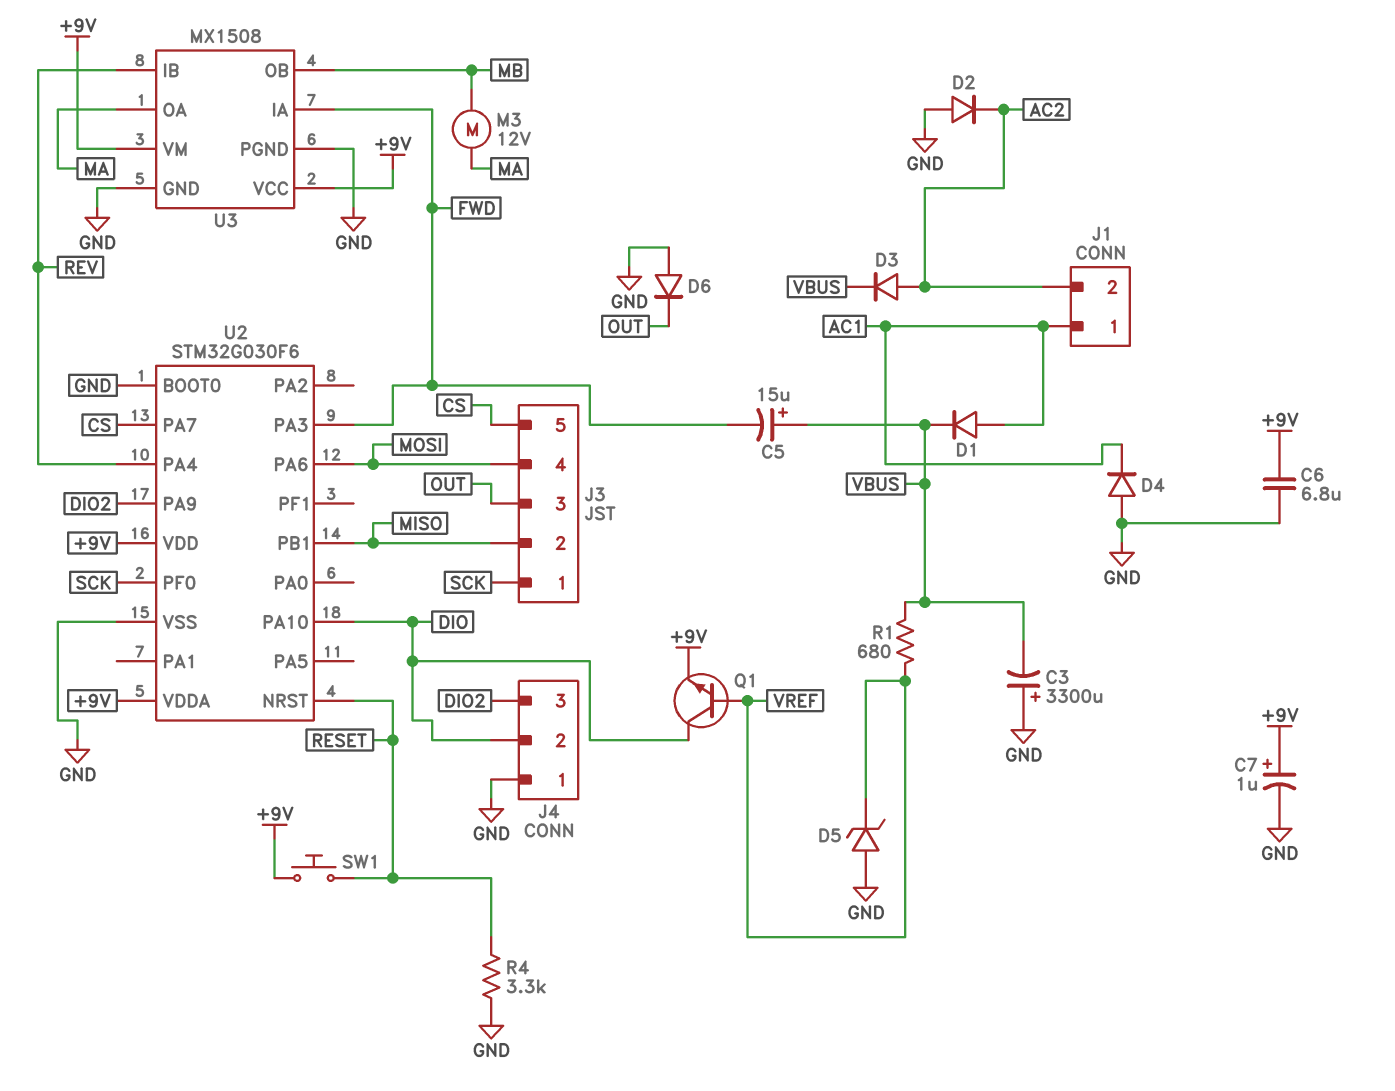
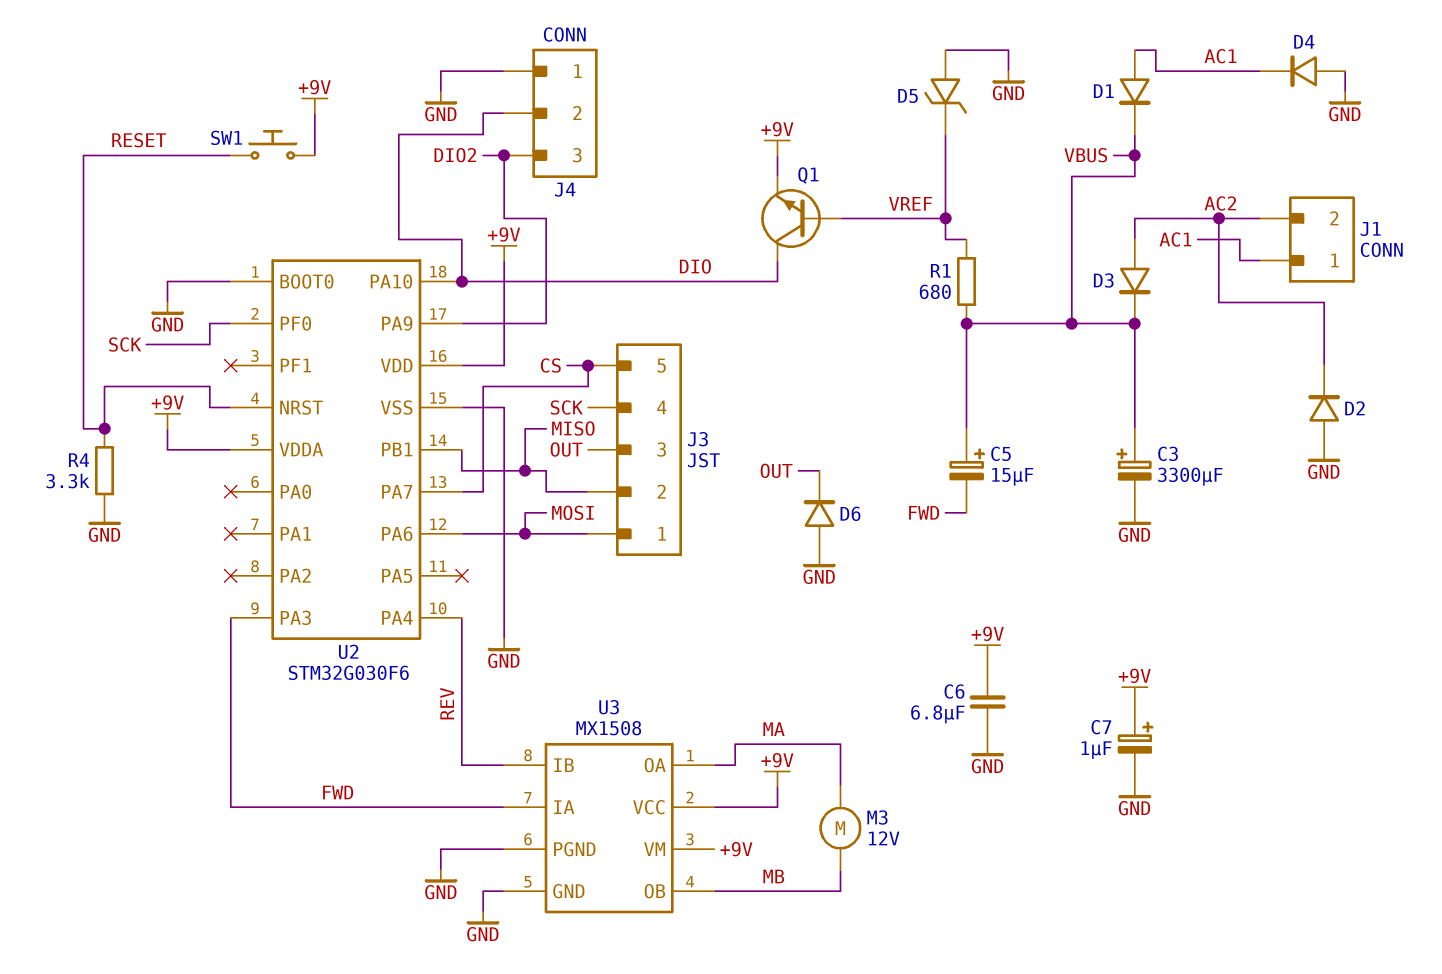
C3: 3300uF (plus GND, minus VBUS) -> 3300uF (plus VBUS, minus GND)
J3 pin 1: SCK -> MOSI
J3 pin 4: MOSI -> SCK

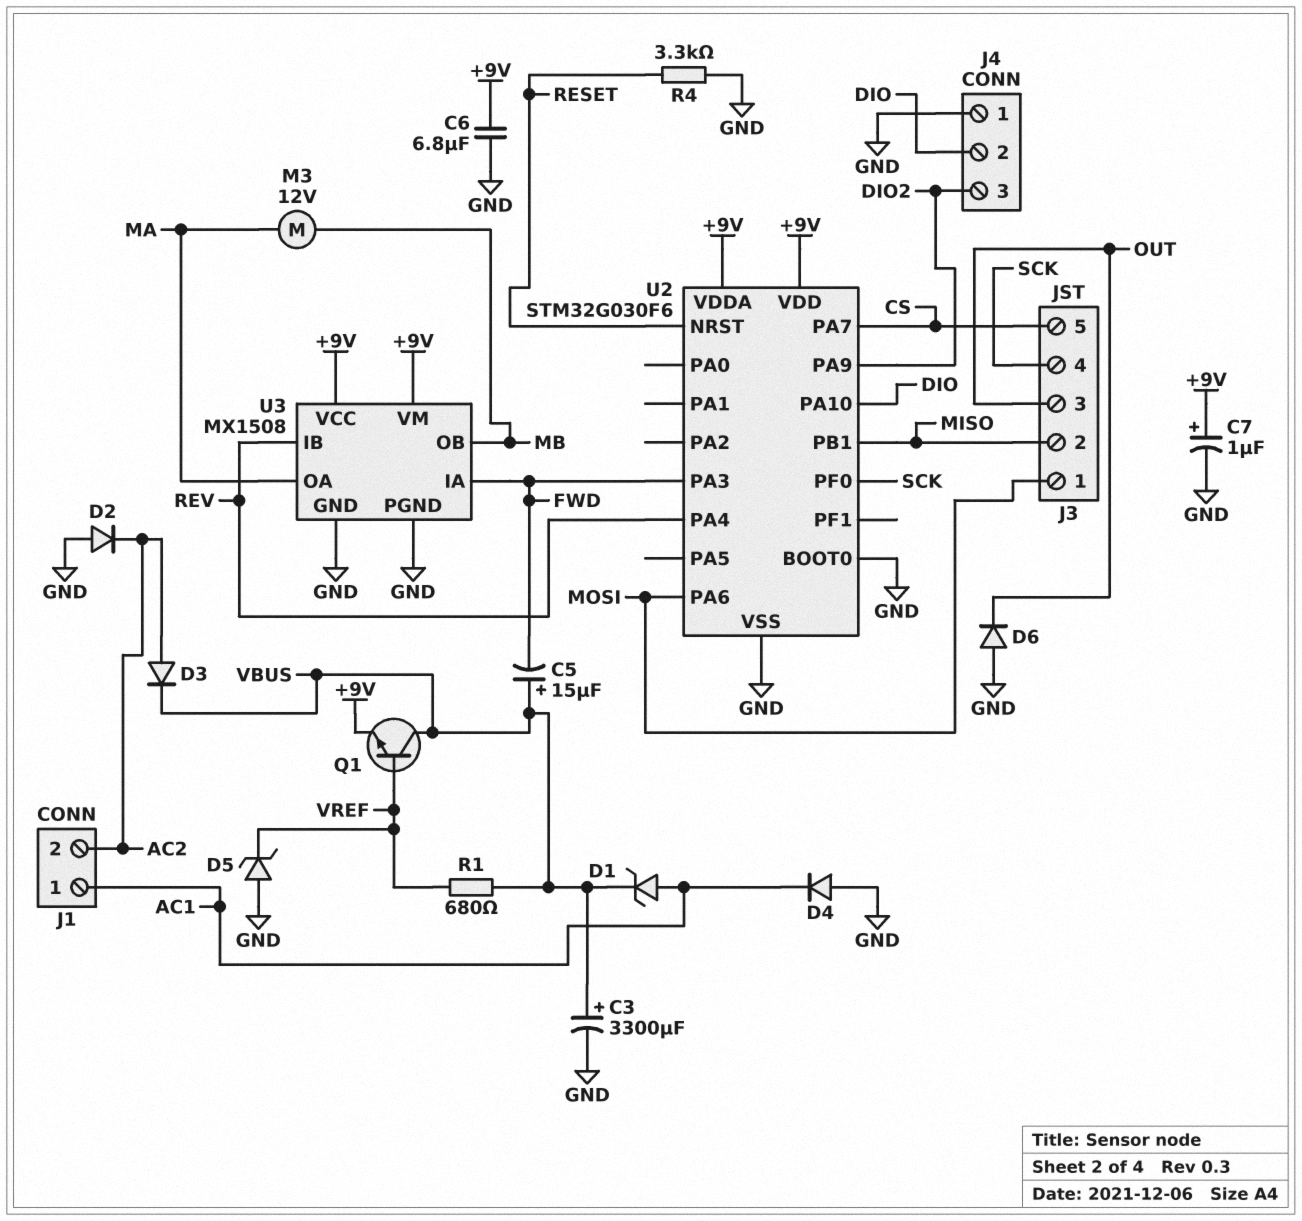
D1: diode (A AC1, K VBUS) -> zener (A AC1, K VBUS)
Q1: NPN (B VREF, C DIO, E +9V) -> NPN (B VREF, C VBUS, E +9V)
SW1: button (+9V, RESET) -> none

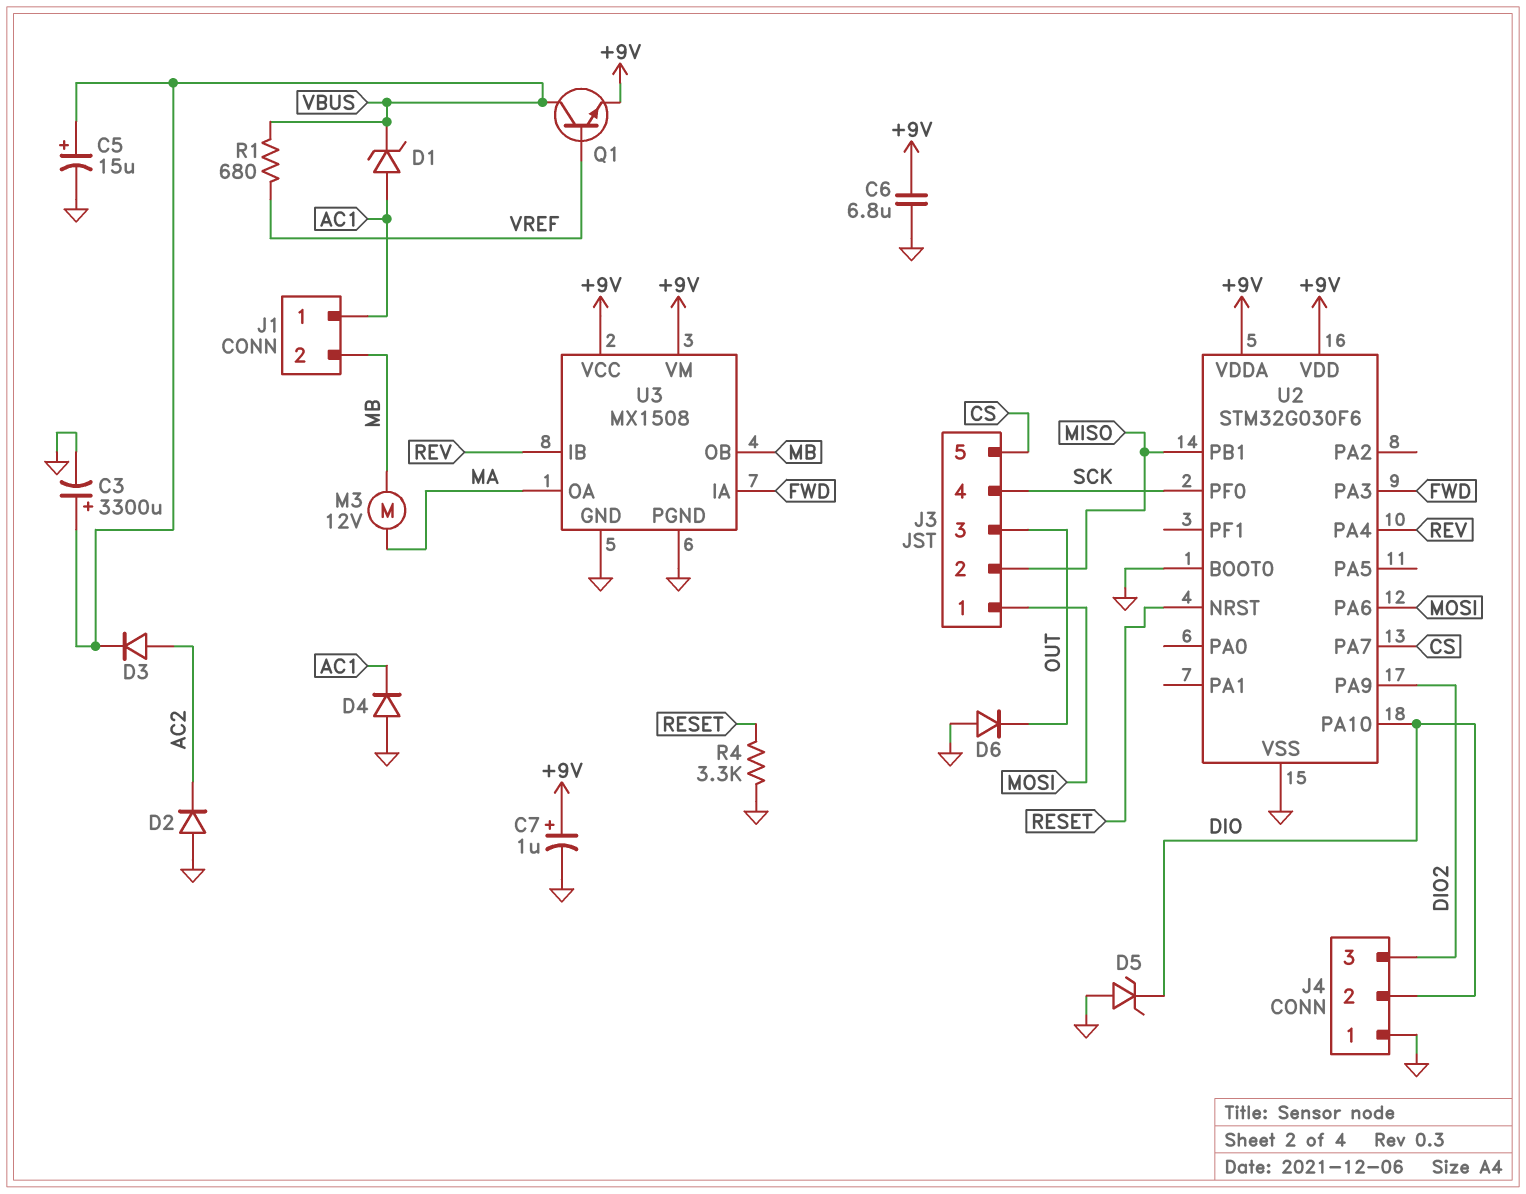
C5: 15uF (plus VBUS, minus FWD) -> 15uF (plus VBUS, minus GND)
D5: zener (A GND, K VREF) -> zener (A GND, K DIO)
J1 pin 2: AC2 -> MB

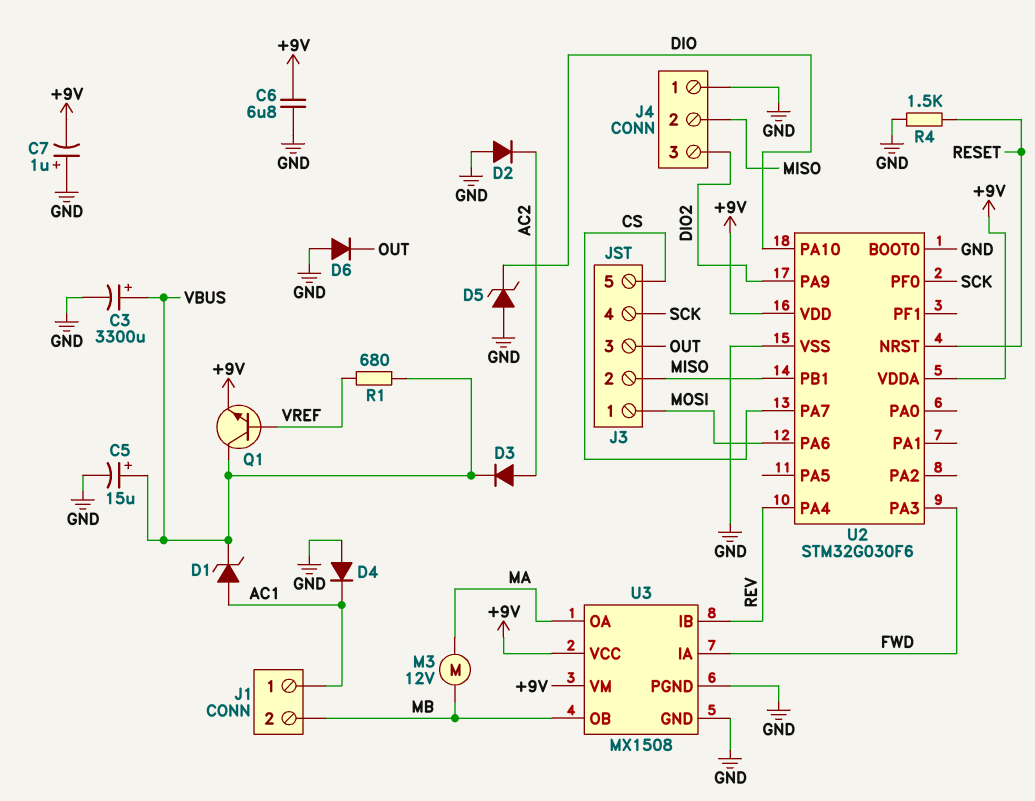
C7: 1uF (plus +9V, minus GND) -> 1uF (plus GND, minus +9V)
J4 pin 2: DIO -> MISO
R4: 3.3k (GND, RESET) -> 1.5k (GND, RESET)

